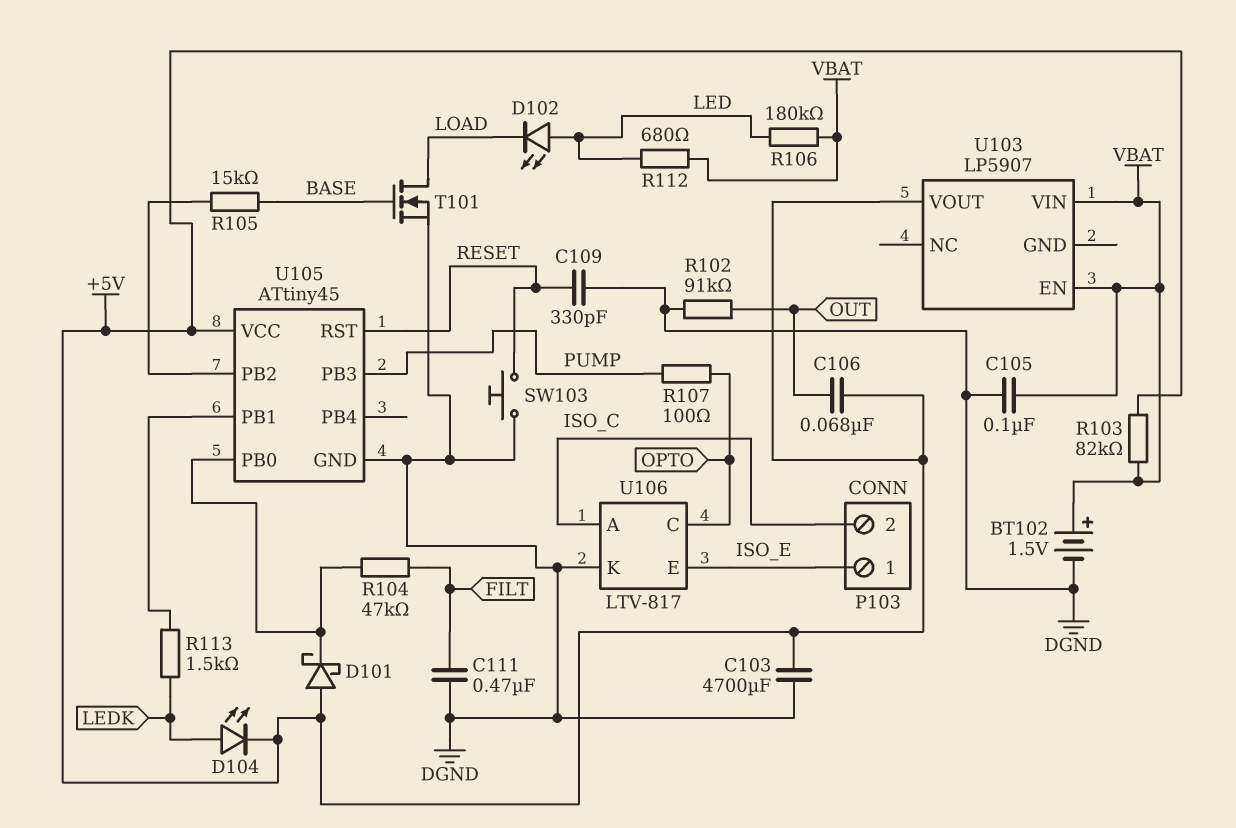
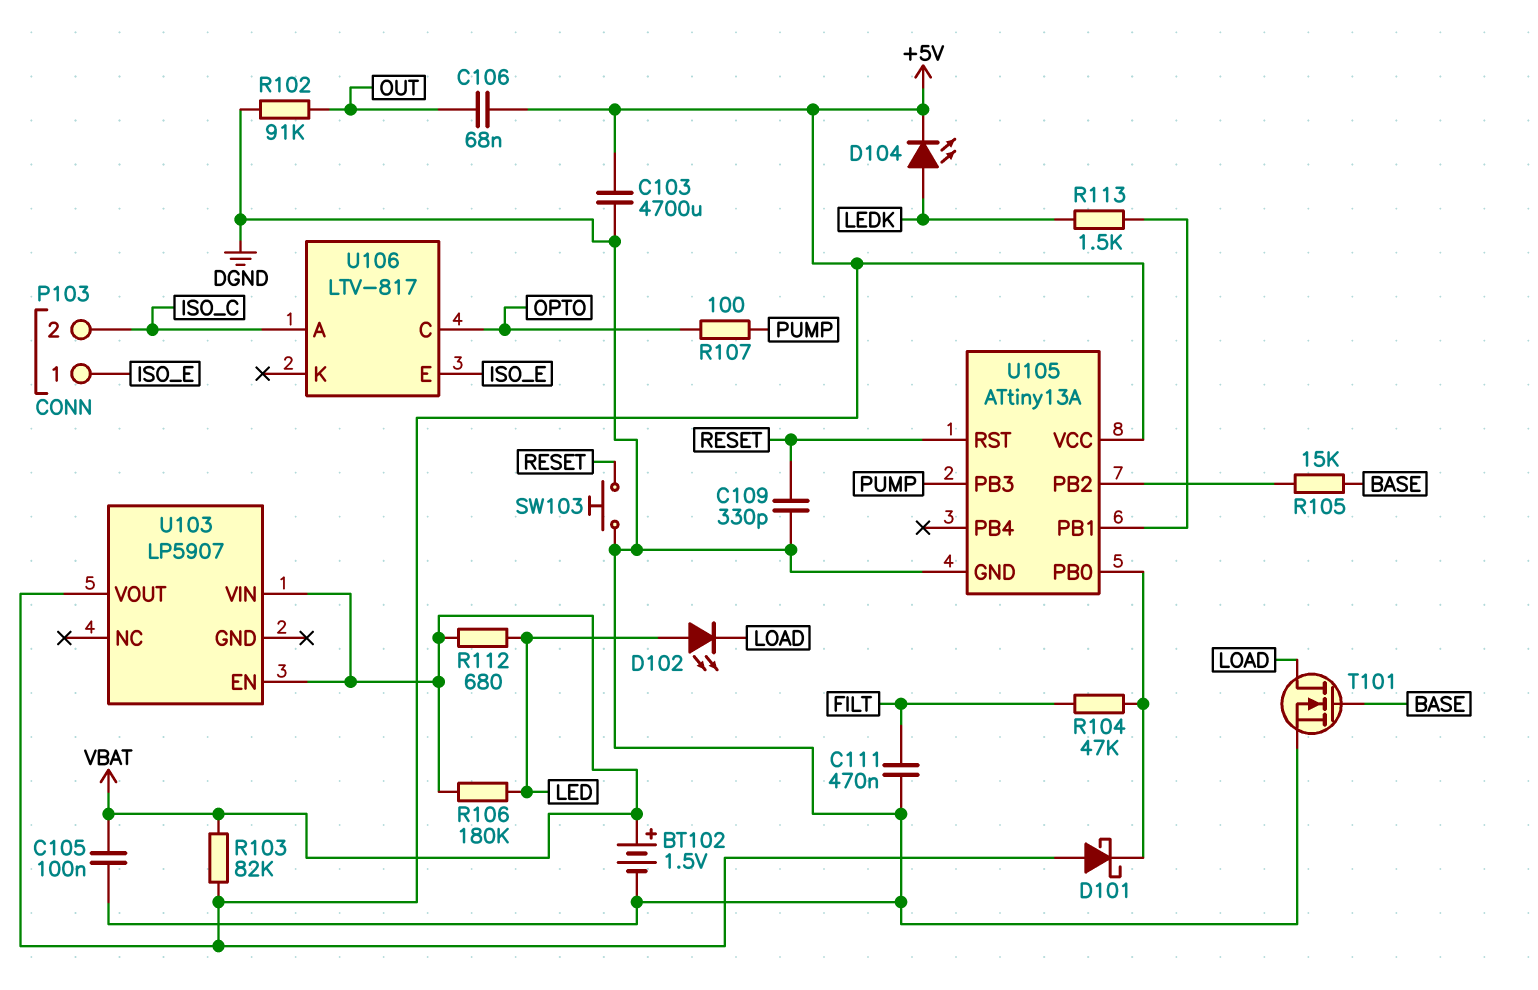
U105: ATtiny45 -> ATtiny13A
U106 pin K: DGND -> none

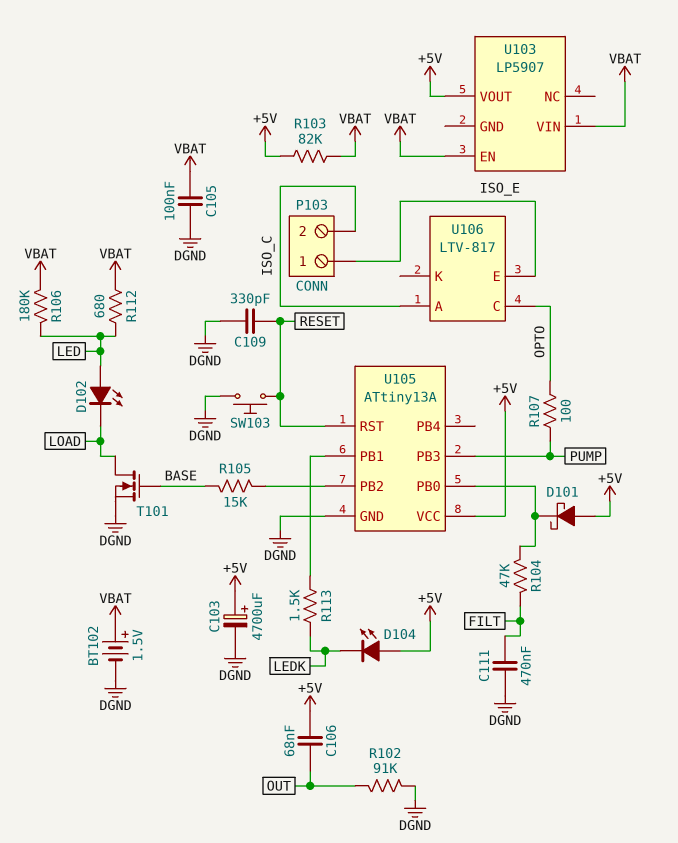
C103: 4700uF (+5V, DGND) -> 4700uF (plus +5V, minus DGND)
D104: LED (A LEDK, K +5V) -> LED (A +5V, K LEDK)

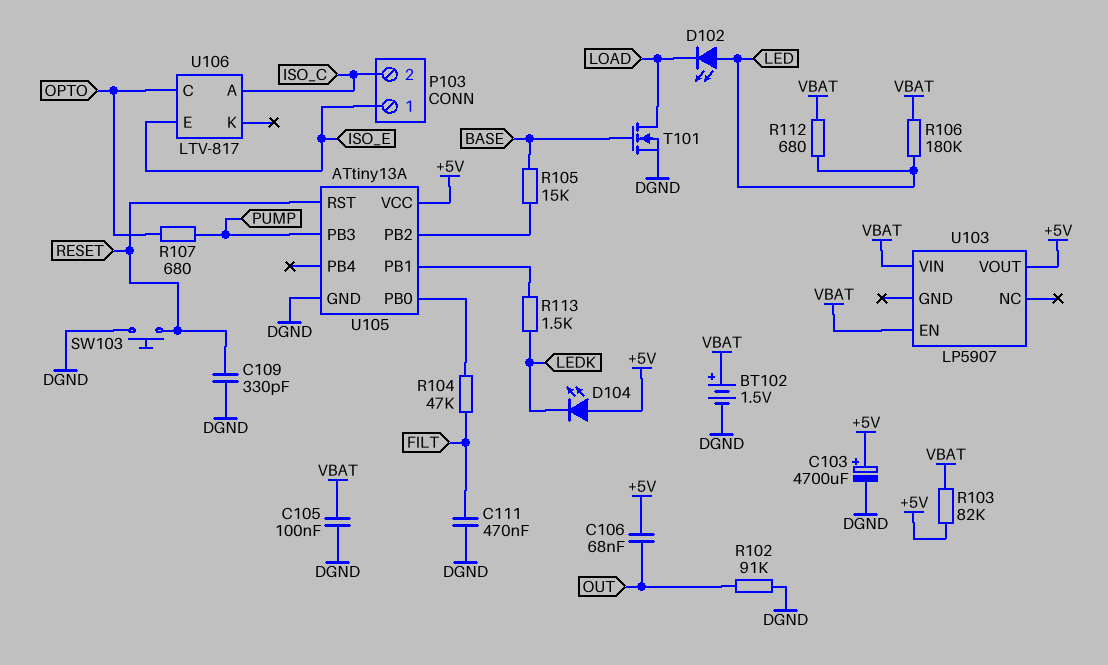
D101: schottky (A +5V, K U105/PB0) -> none
R107: 100 (OPTO, PUMP) -> 680 (OPTO, PUMP)

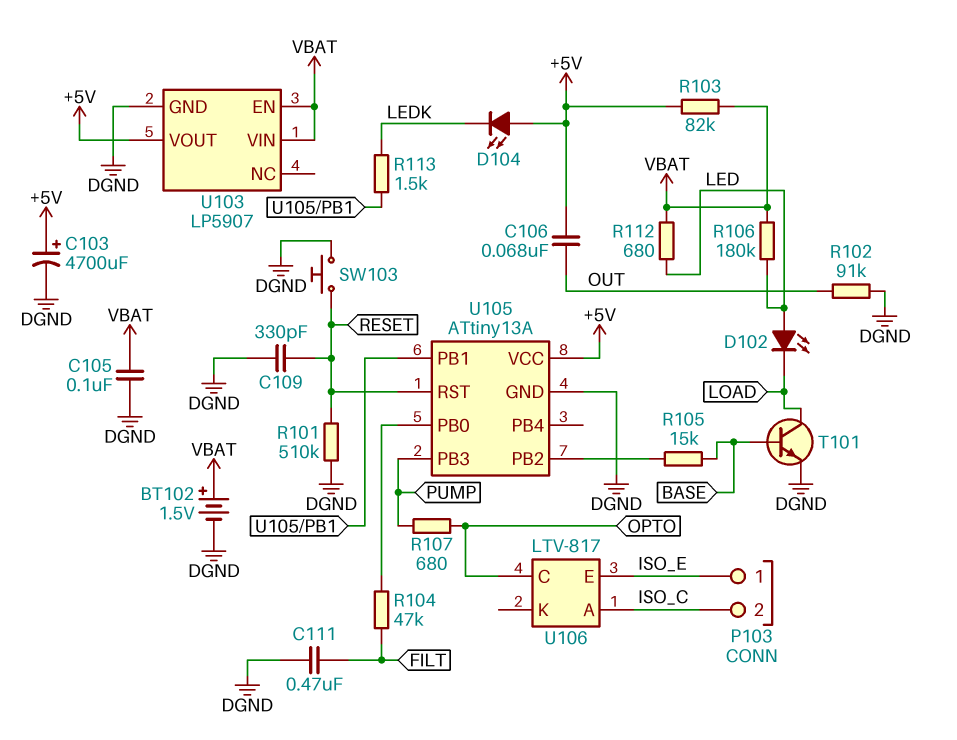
R101: none -> 510k (DGND, RESET)
T101: NMOS (G BASE, D LOAD, S DGND) -> NPN (B BASE, C LOAD, E DGND)
U103 pin GND: none -> DGND

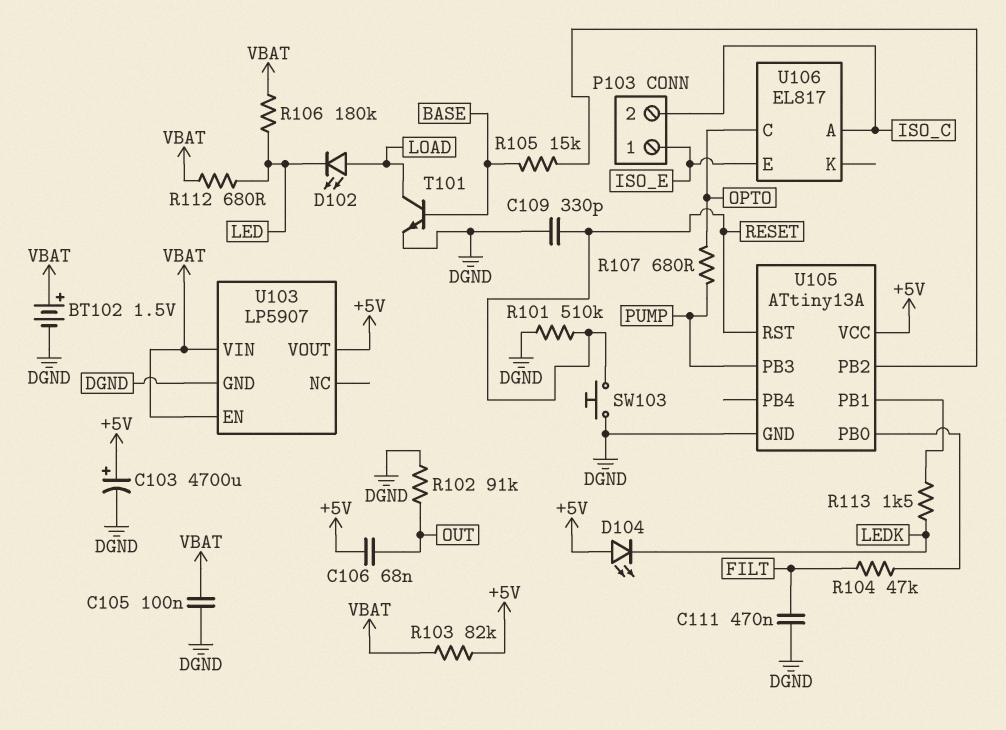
D102: LED (A LED, K LOAD) -> LED (A LOAD, K LED)
U106: LTV-817 -> EL817

